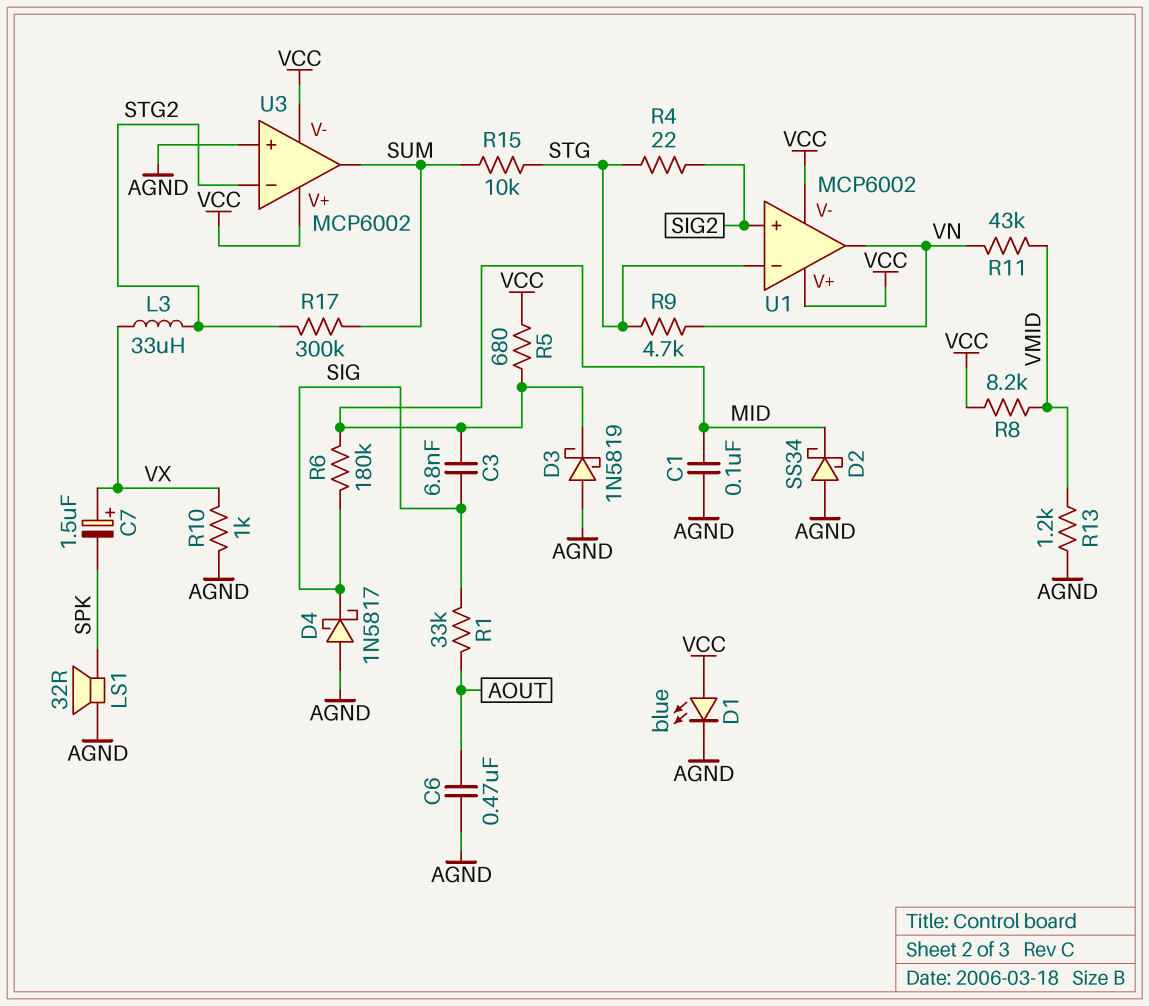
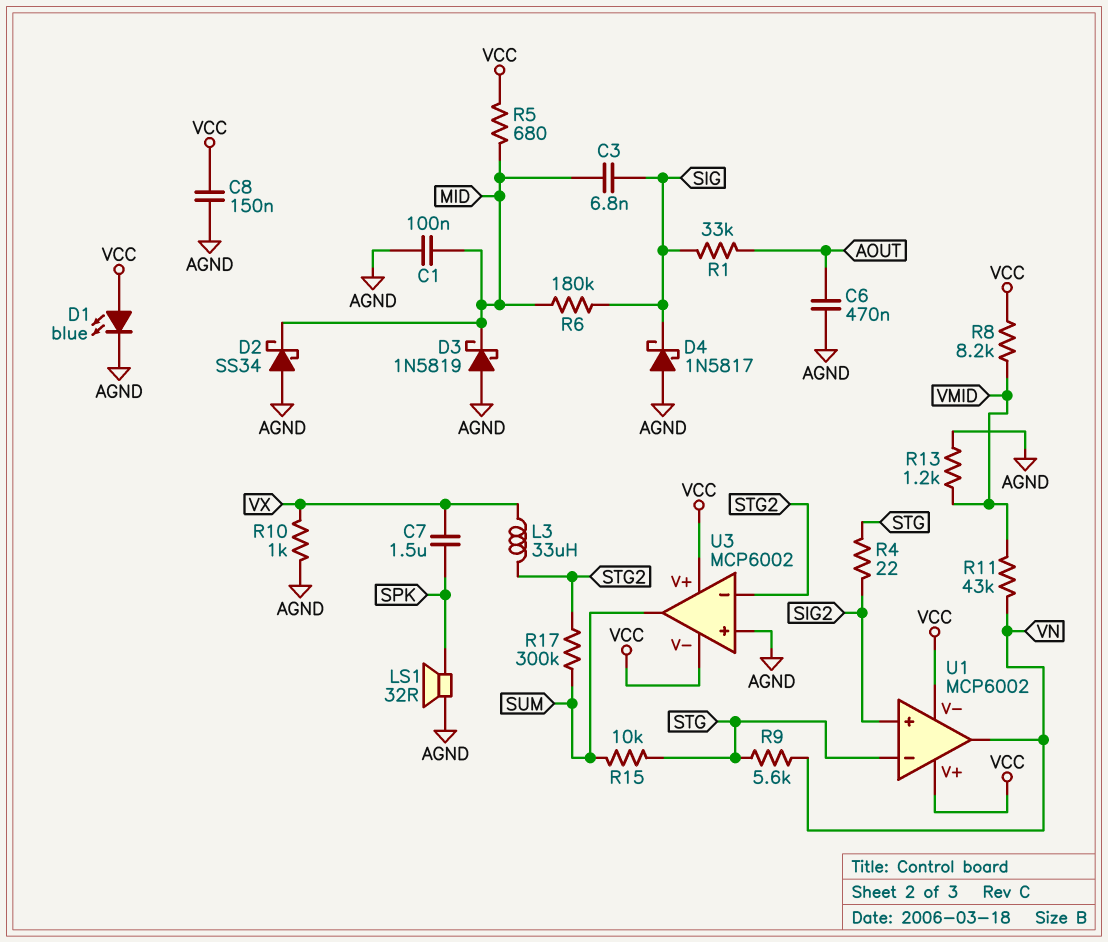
C7: 1.5uF (plus VX, minus SPK) -> 1.5uF (SPK, VX)
C8: none -> 150nF (AGND, VCC)
R9: 4.7k (STG, VN) -> 5.6k (STG, VN)

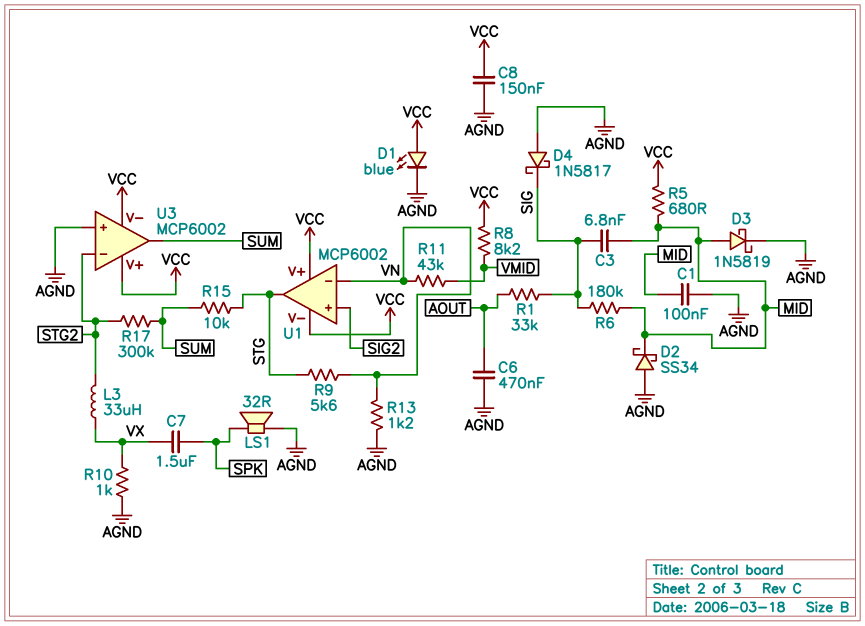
D3: schottky 1N5819 (A AGND, K MID) -> schottky 1N5819 (A MID, K AGND)
R4: 22 (SIG2, STG) -> none
R13: 1.2k (AGND, VMID) -> 1.2k (AGND, VN)
U1 pin in-: STG -> VN
U1 pin out: VN -> STG

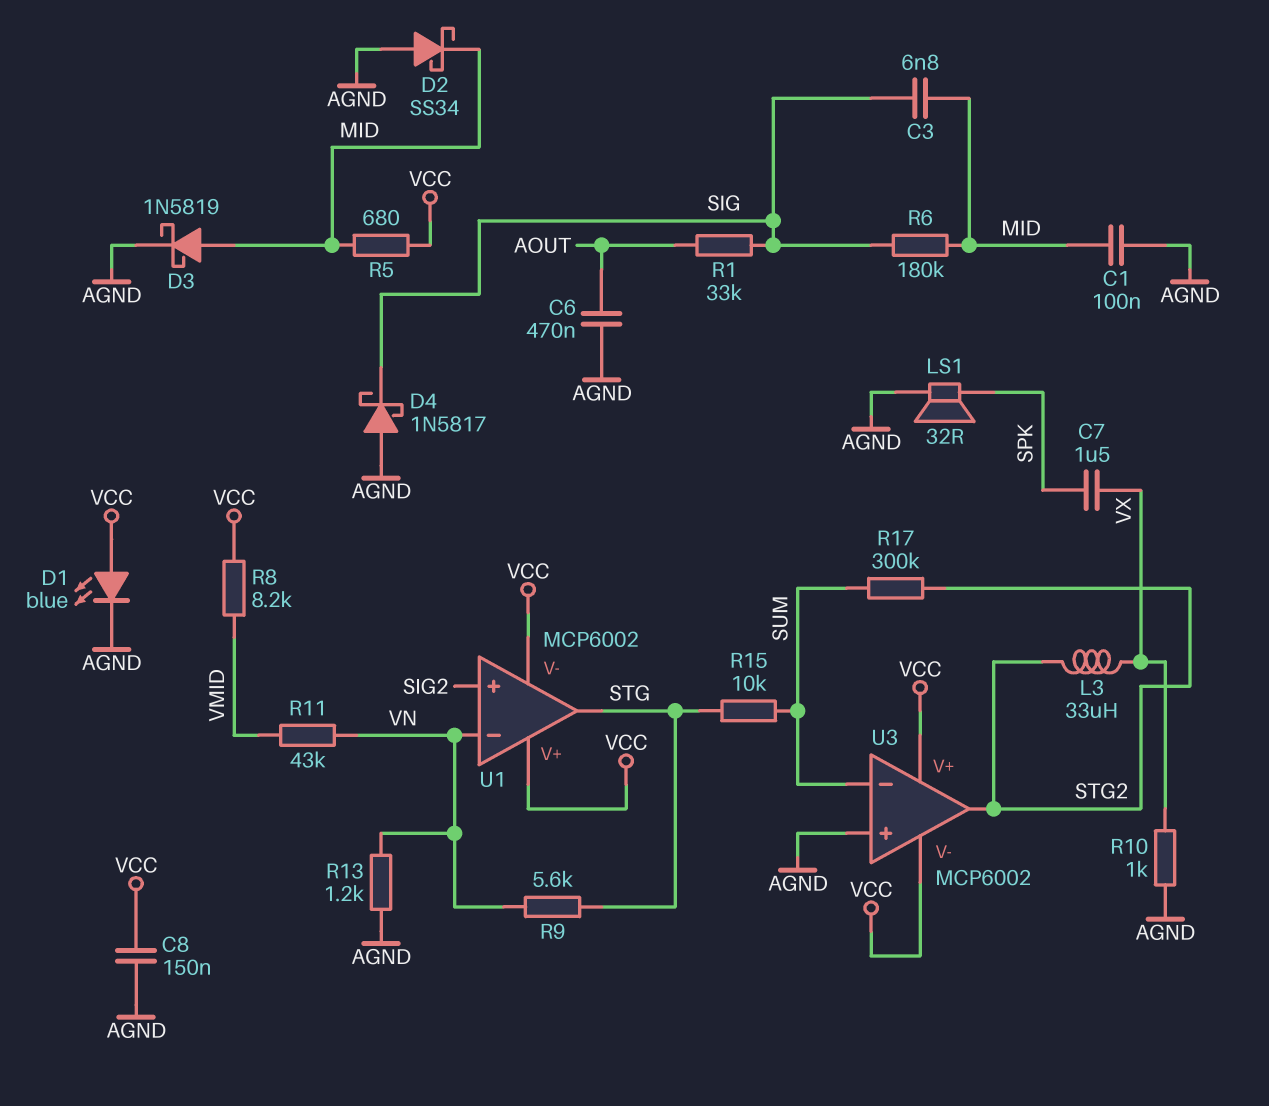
U3 pin in-: STG2 -> SUM
U3 pin out: SUM -> STG2

